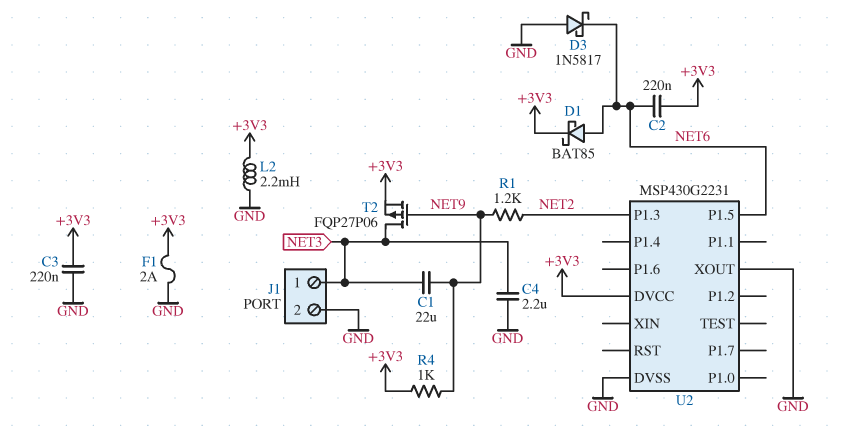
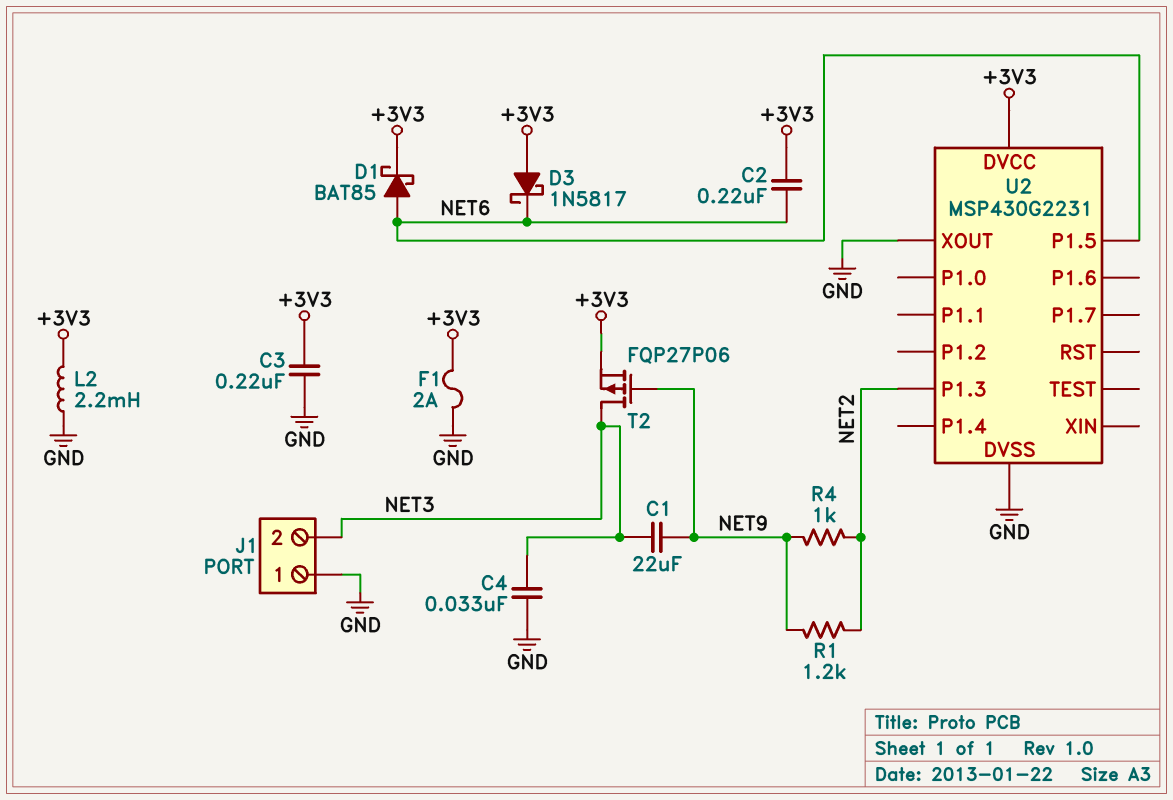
C4: 2.2uF (GND, NET3) -> 33nF (GND, NET3)
D3: schottky 1N5817 (A GND, K NET6) -> schottky 1N5817 (A +3V3, K NET6)
J1 pin 1: NET3 -> GND
J1 pin 2: GND -> NET3
R4: 1k (+3V3, NET9) -> 1k (NET2, NET9)

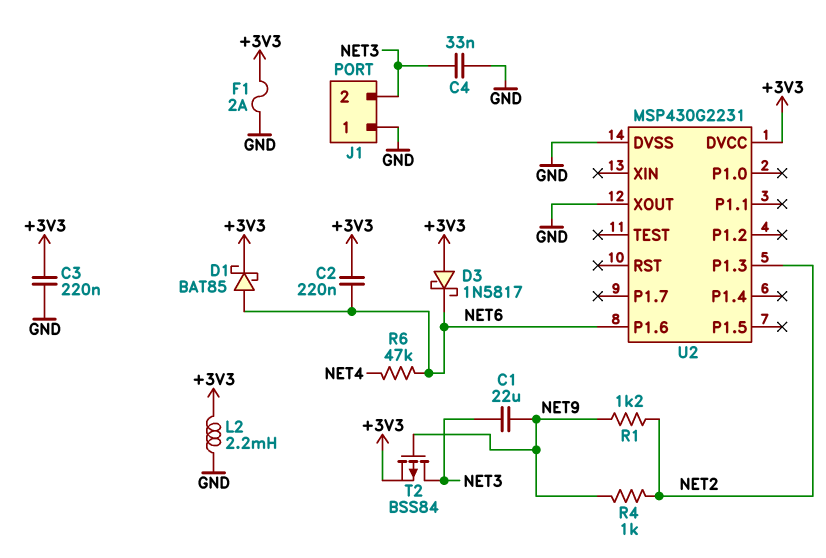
R6: none -> 47k (NET4, NET6)
T2: PMOS FQP27P06 (G NET9, D NET3, S +3V3) -> PMOS BSS84 (G NET9, D NET3, S +3V3)
U2 pin P1.5: NET6 -> none
U2 pin P1.6: none -> NET6

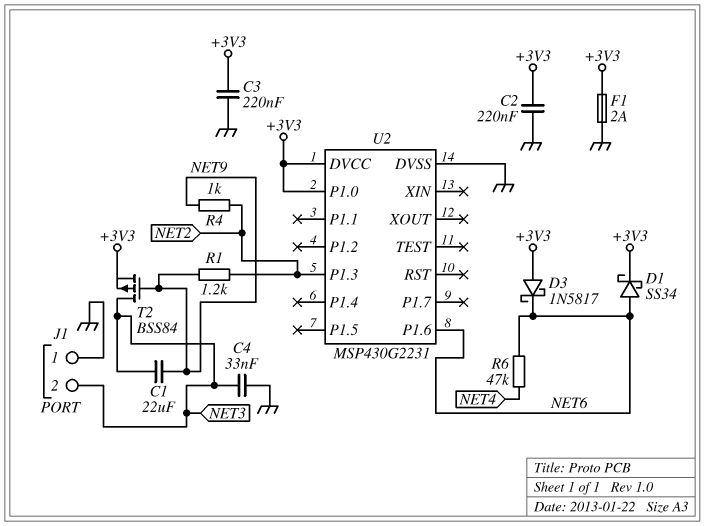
C2: 220nF (+3V3, NET6) -> 220nF (+3V3, GND)
D1: schottky BAT85 (A NET6, K +3V3) -> schottky SS34 (A NET6, K +3V3)
L2: 2.2mH (+3V3, GND) -> none
U2 pin P1.0: none -> +3V3
U2 pin XOUT: GND -> none

